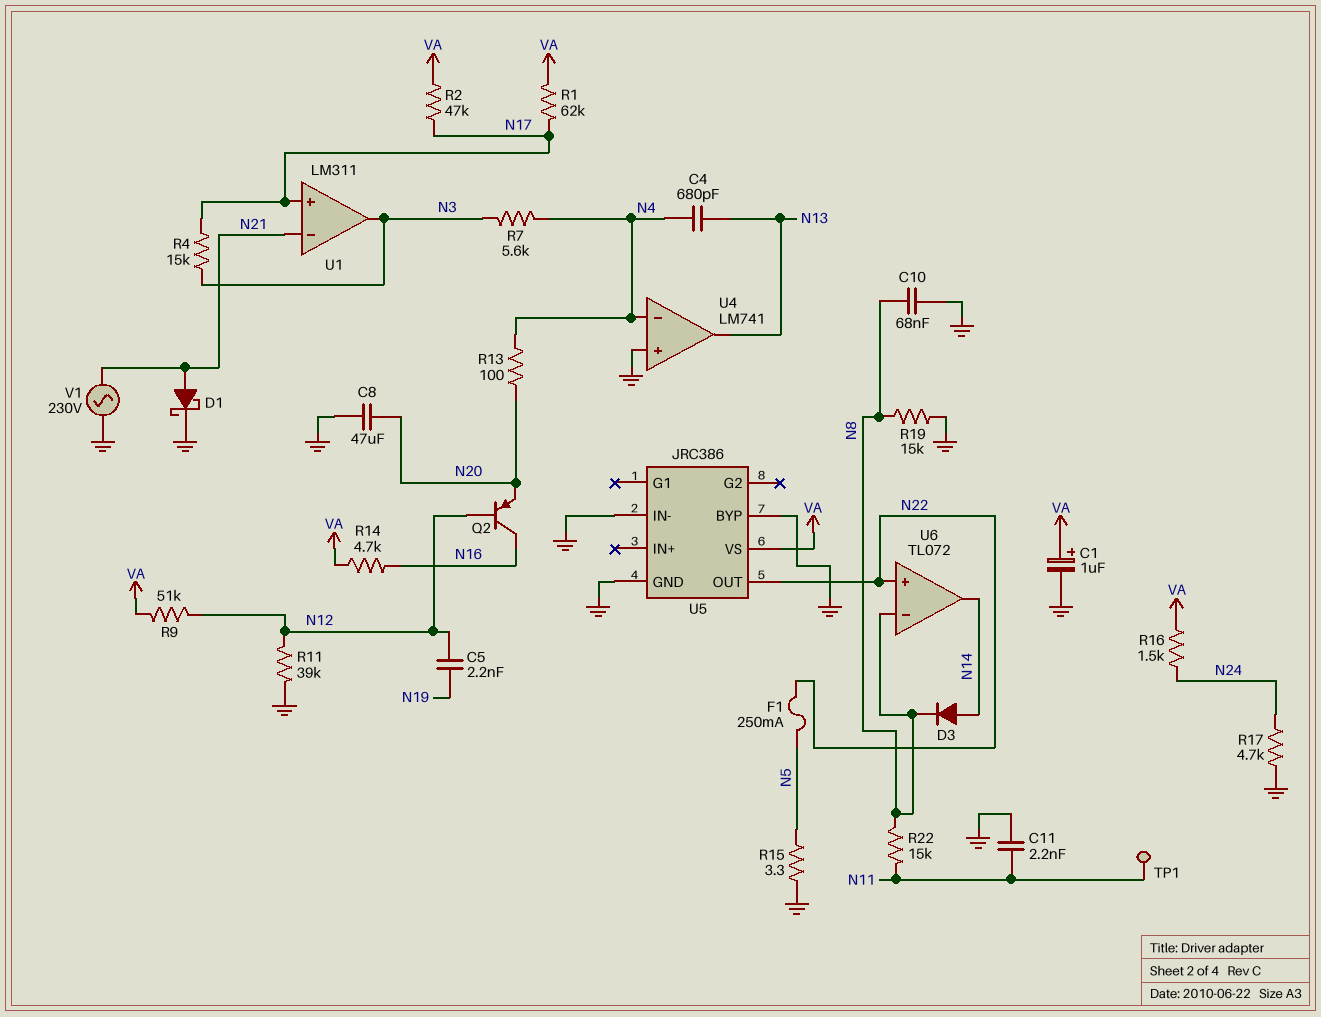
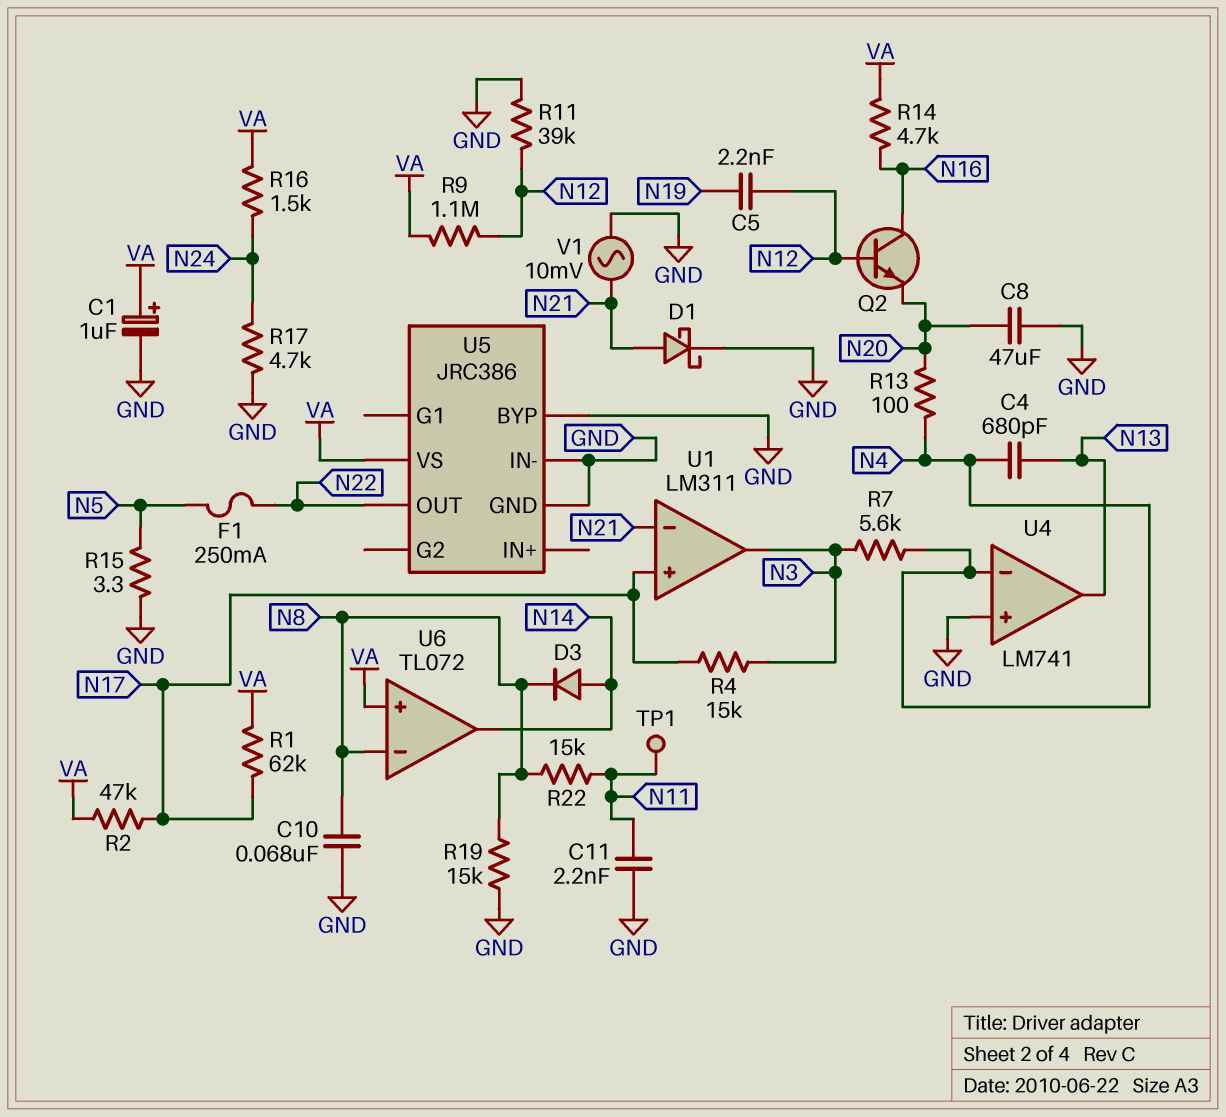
Q2: PNP (B N12, C N16, E N20) -> NPN (B N12, C N16, E N20)
R9: 51k (N12, VA) -> 1.1M (N12, VA)
U6 pin in+: N22 -> VA
V1: AC 230V (GND, N21) -> AC 10mV (GND, N21)

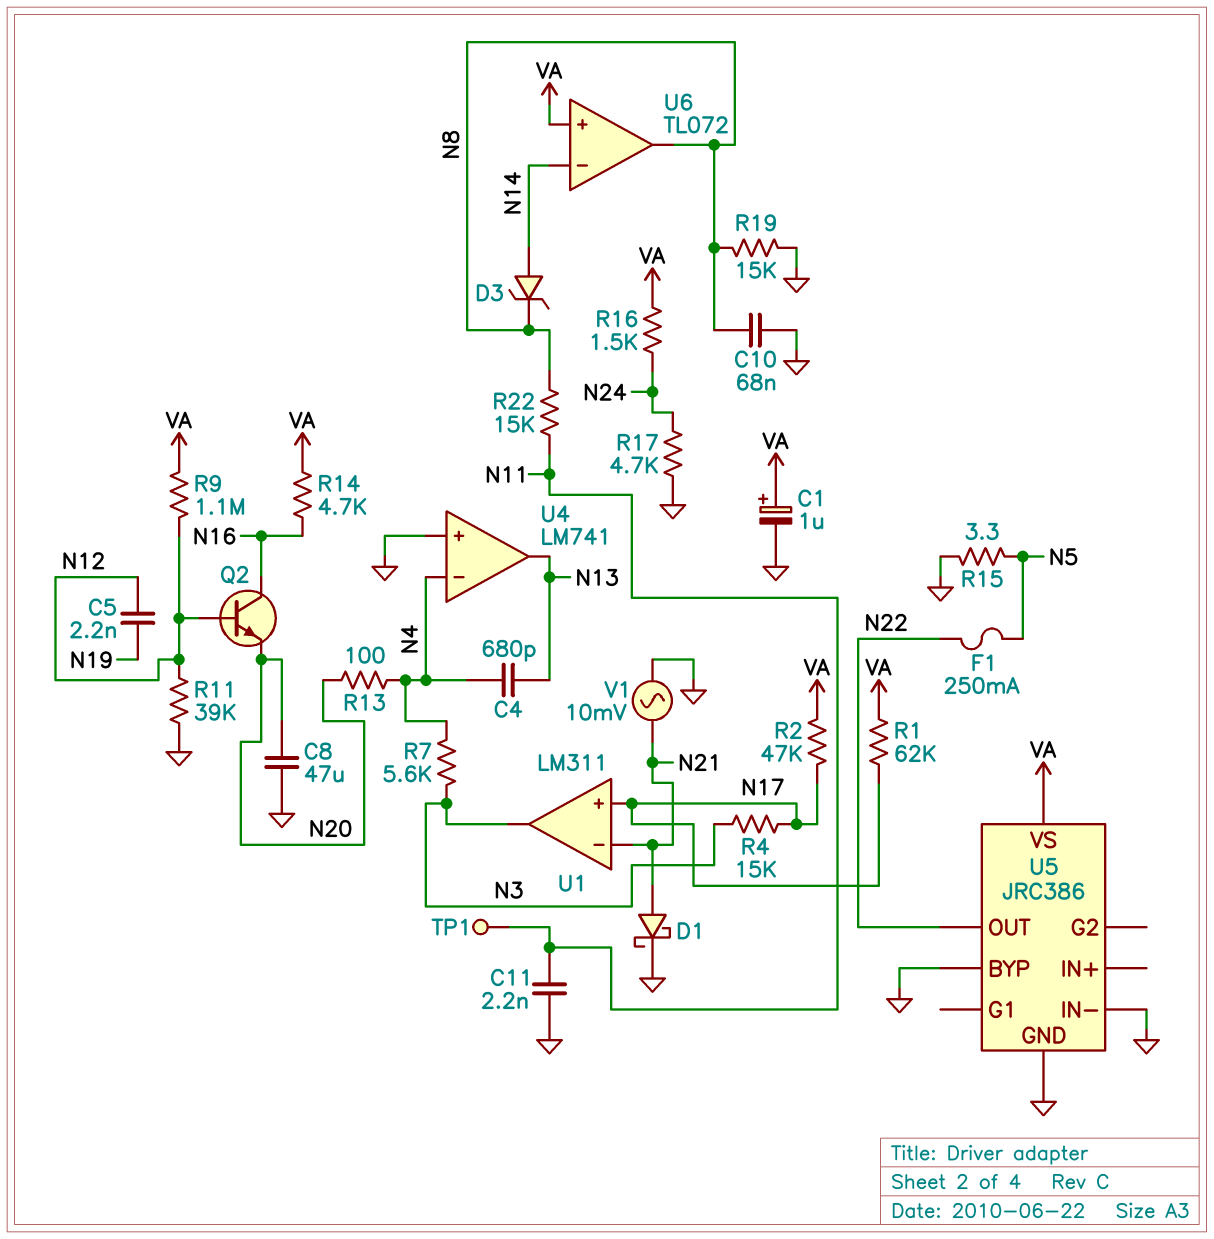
D3: diode (A N14, K N8) -> zener (A N14, K N8)
U6 pin in-: N8 -> N14
U6 pin out: N14 -> N8

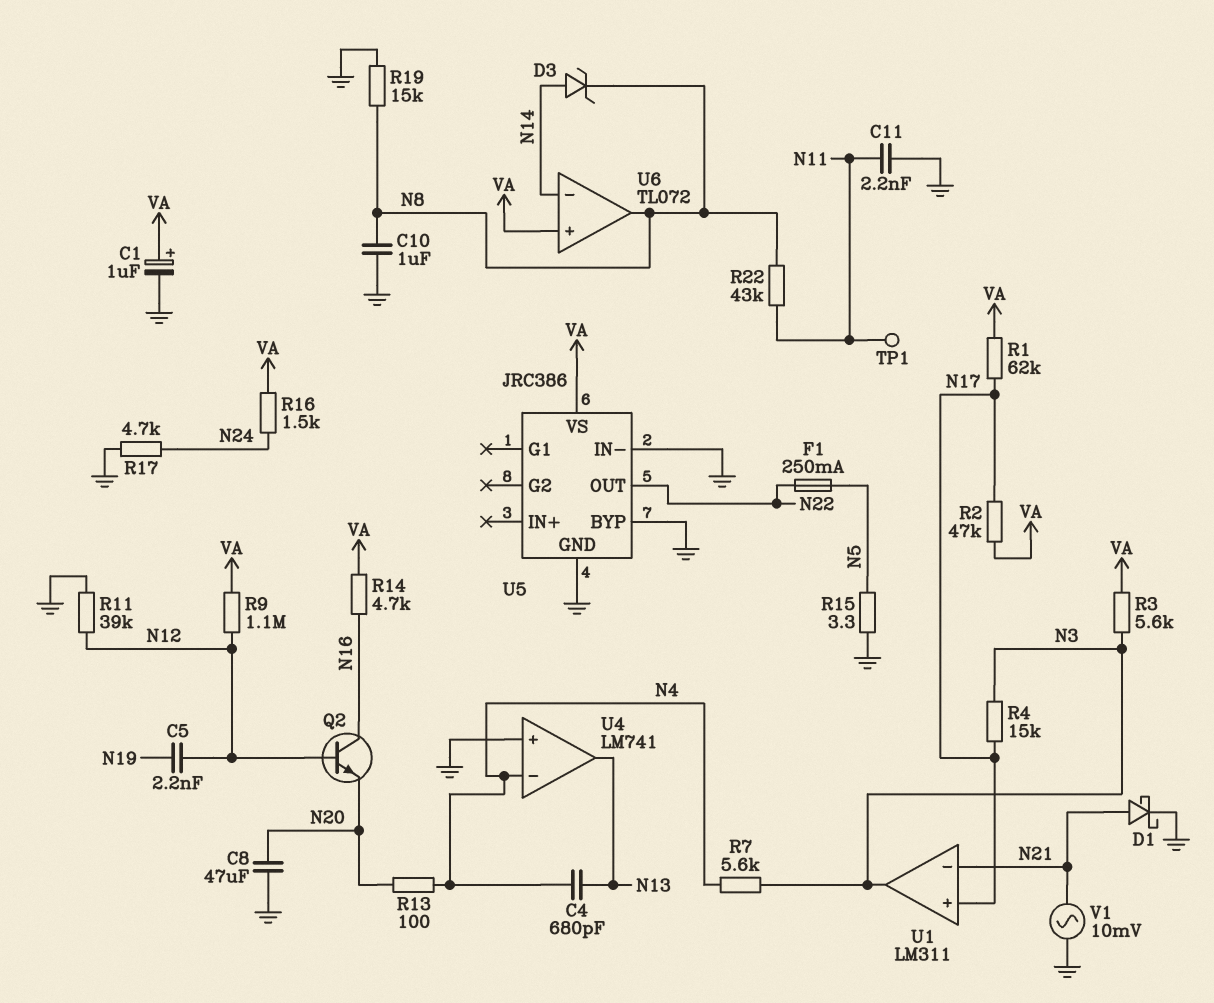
C10: 68nF (GND, N8) -> 1uF (GND, N8)
R3: none -> 5.6k (N3, VA)
R22: 15k (N8, N11) -> 43k (N8, N11)

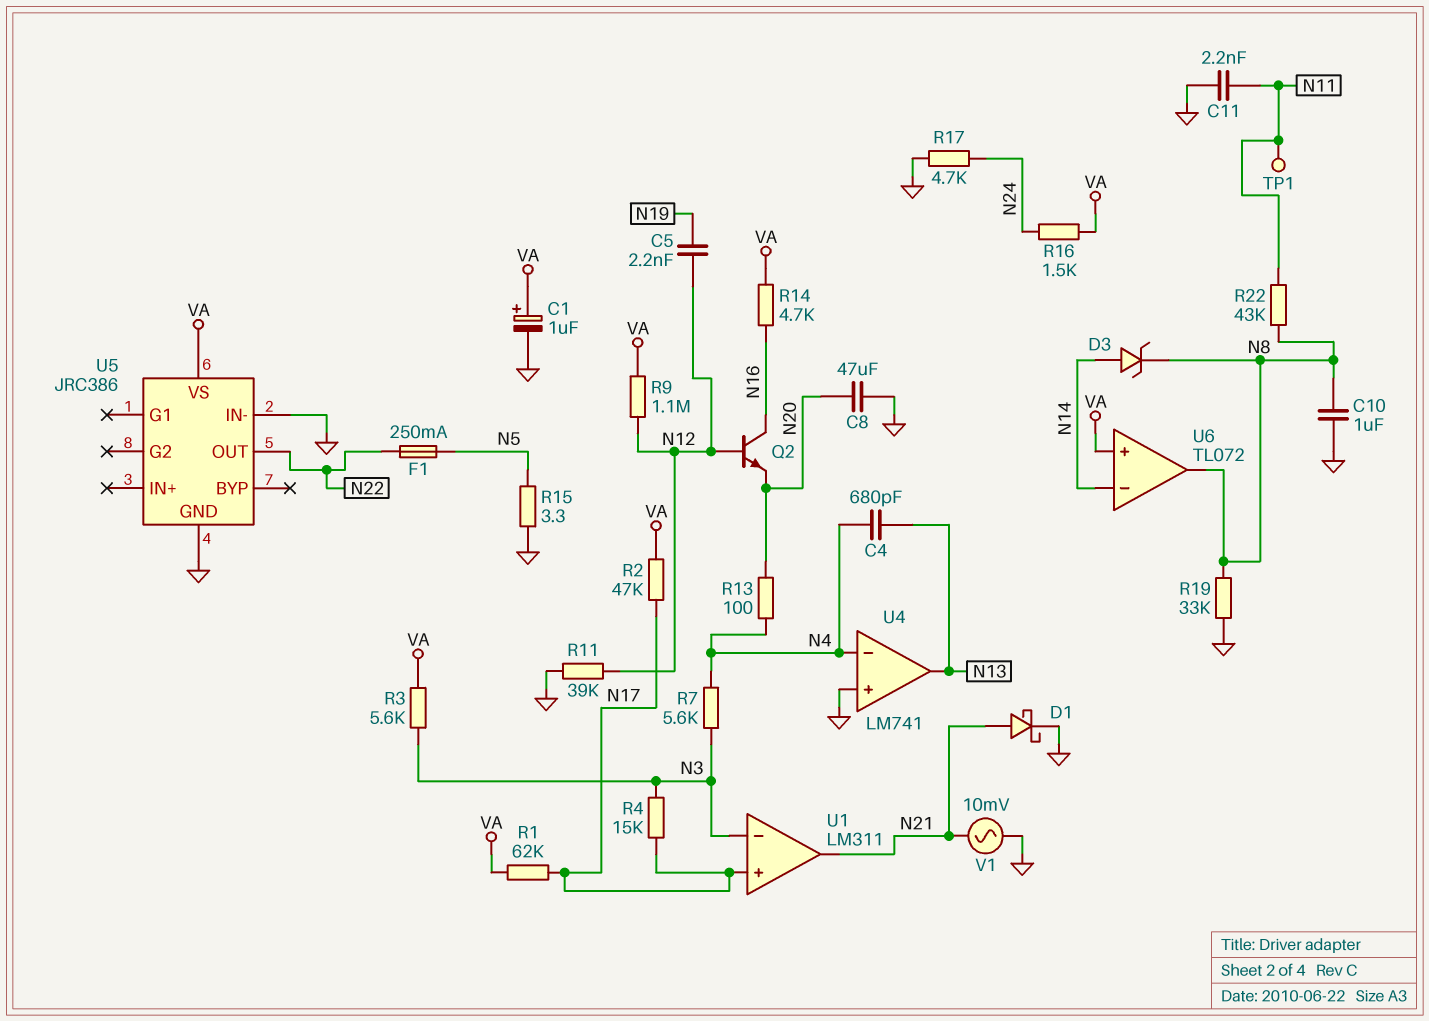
R19: 15k (GND, N8) -> 33k (GND, N8)
U1 pin in-: N21 -> N3
U1 pin out: N3 -> N21
U5 pin BYP: GND -> none

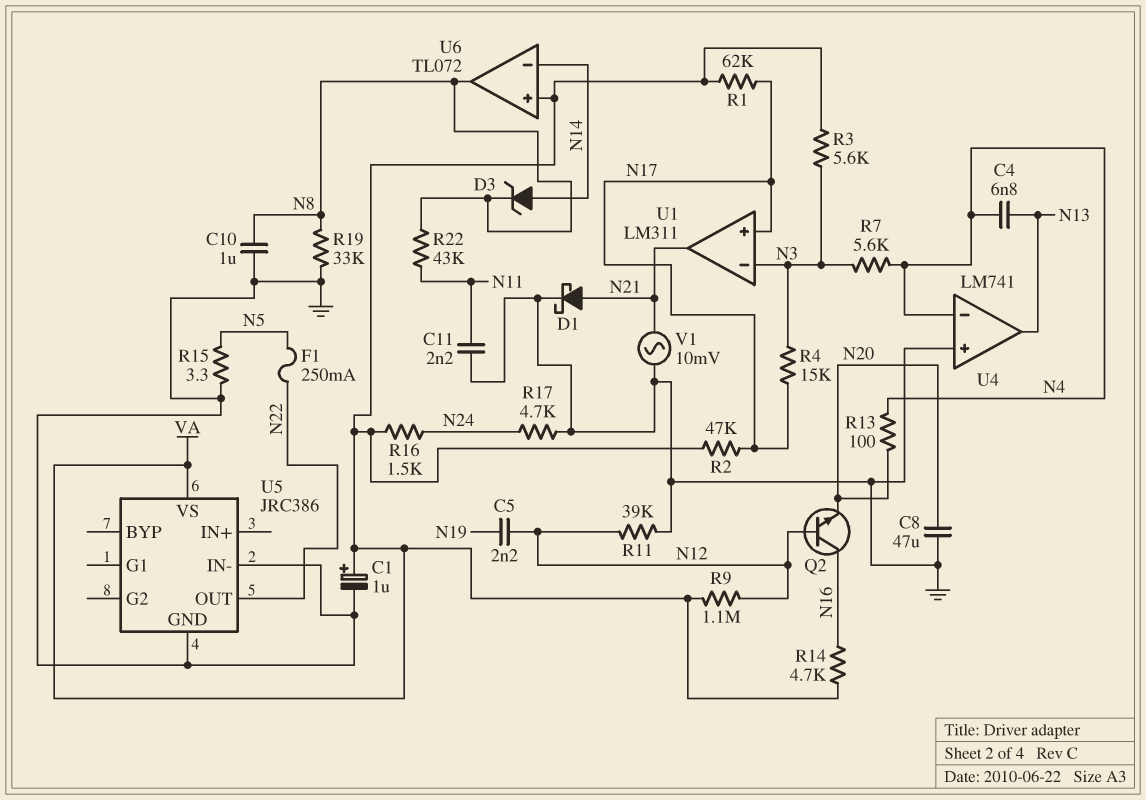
C4: 680pF (N4, N13) -> 6.8nF (N4, N13)
TP1: test point (N11) -> none

